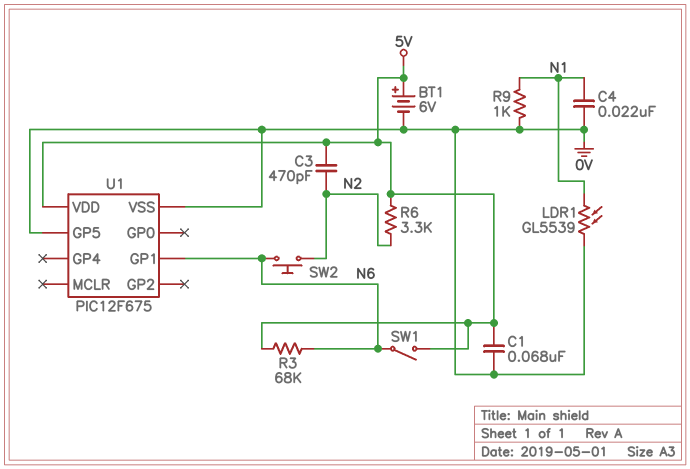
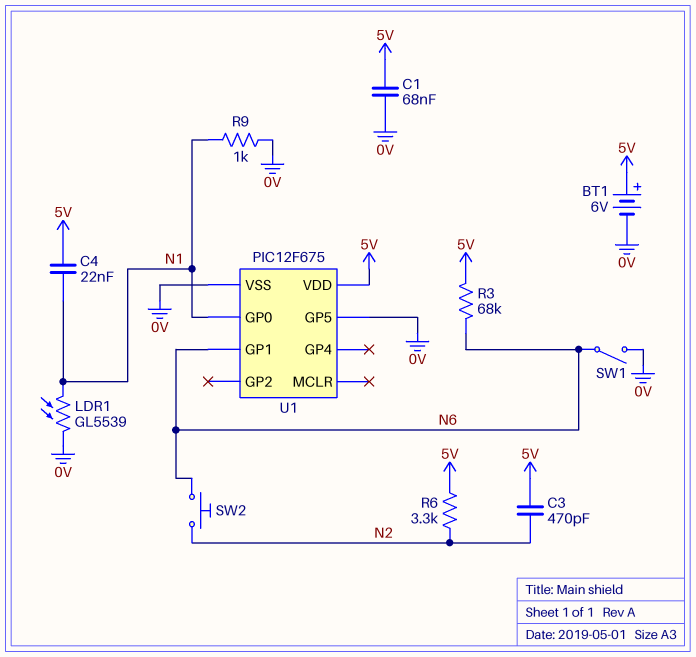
C4: 22nF (0V, N1) -> 22nF (5V, N1)
SW1: switch (5V, N6) -> switch (0V, N6)
U1 pin GP0: none -> N1

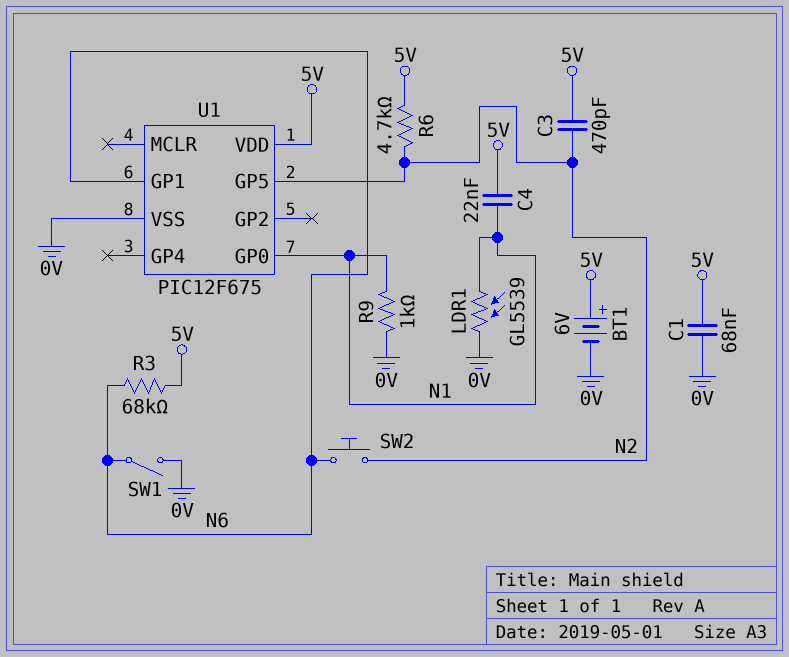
R6: 3.3k (5V, N2) -> 4.7k (5V, N2)
U1 pin GP5: 0V -> N2

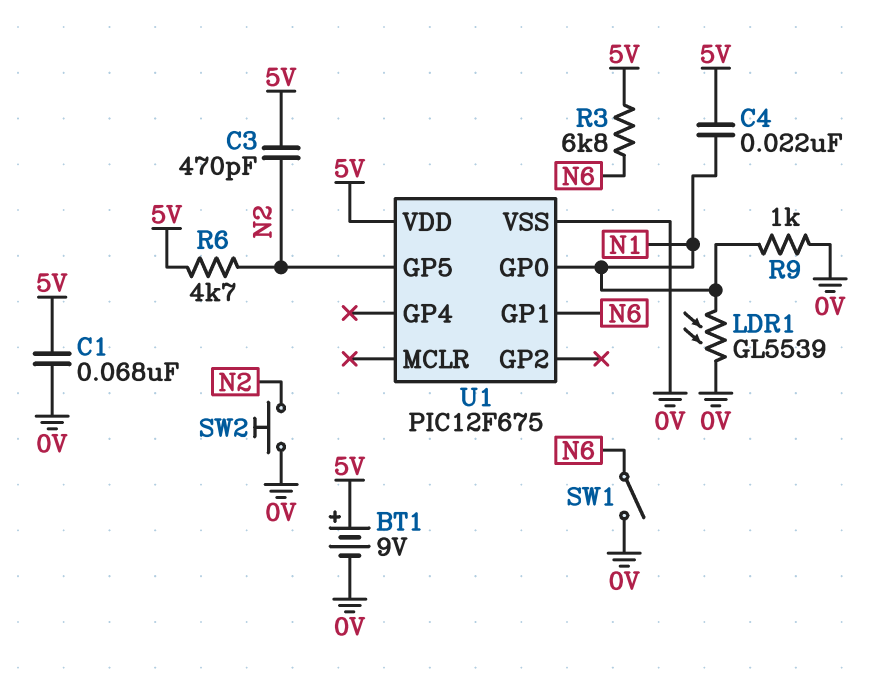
BT1: 6V (plus 5V, minus 0V) -> 9V (plus 5V, minus 0V)
R3: 68k (5V, N6) -> 6.8k (5V, N6)
SW2: button (N2, N6) -> button (0V, N2)

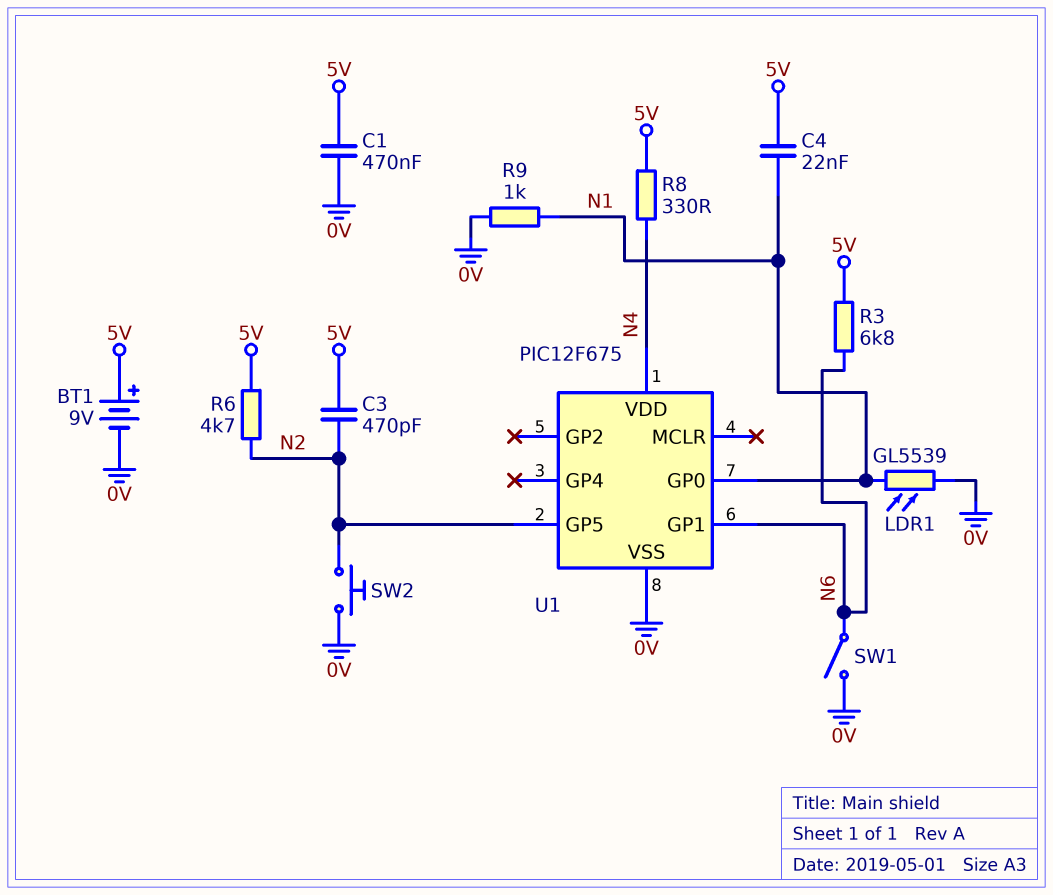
C1: 68nF (0V, 5V) -> 470nF (0V, 5V)
R8: none -> 330 (5V, N4)
U1 pin VDD: 5V -> N4

